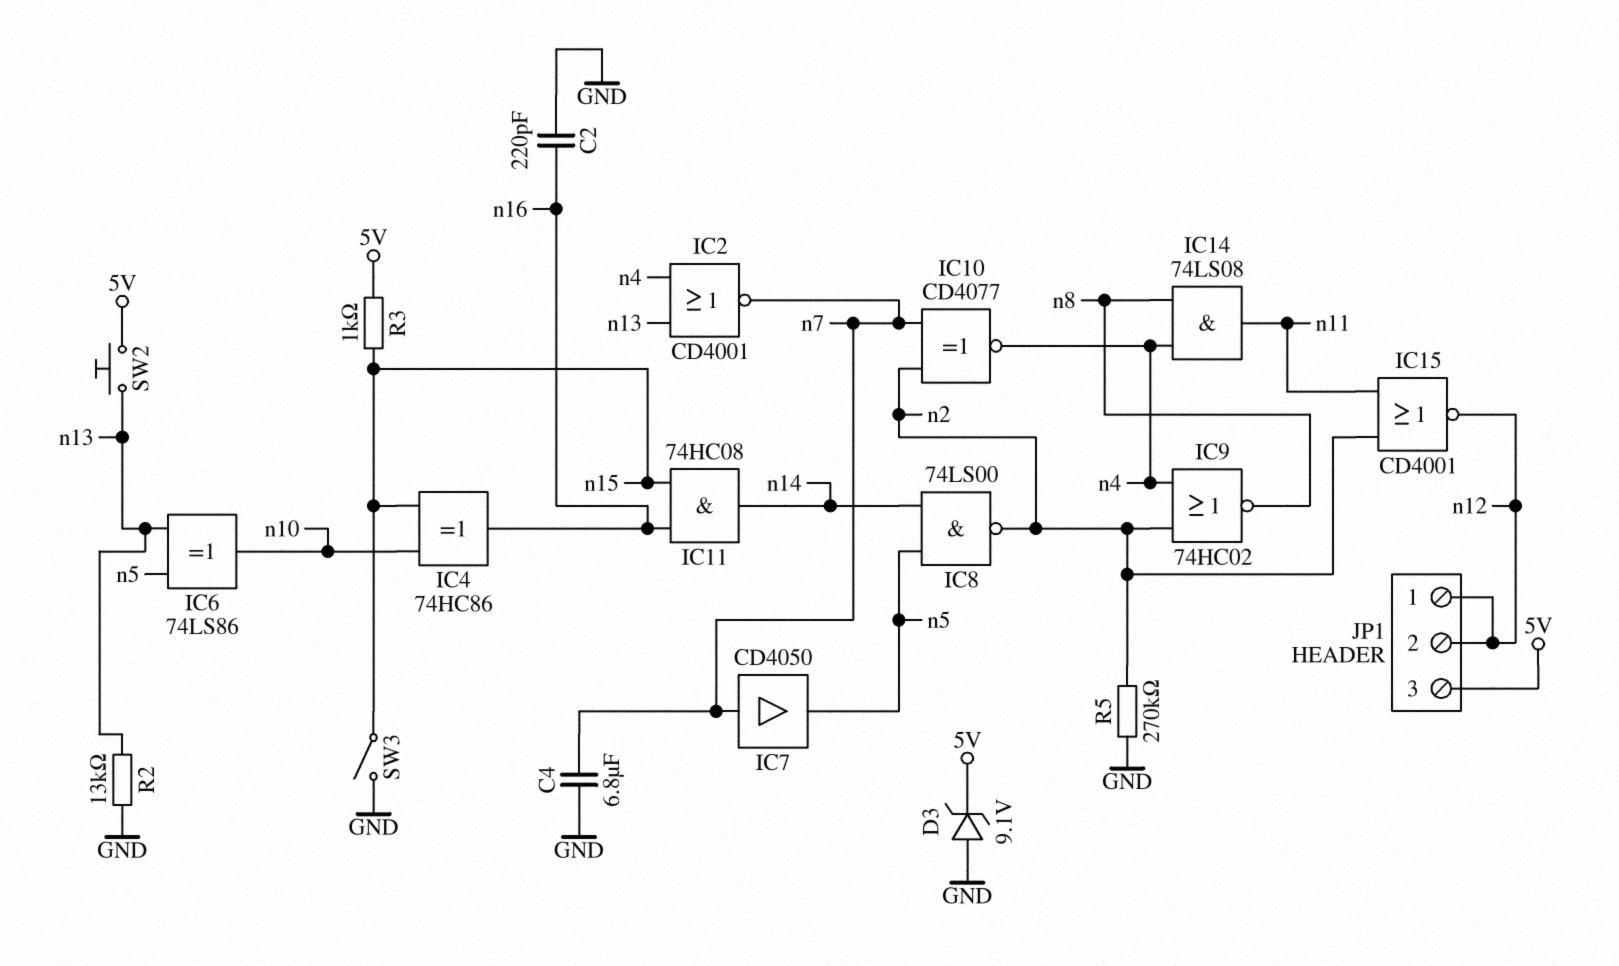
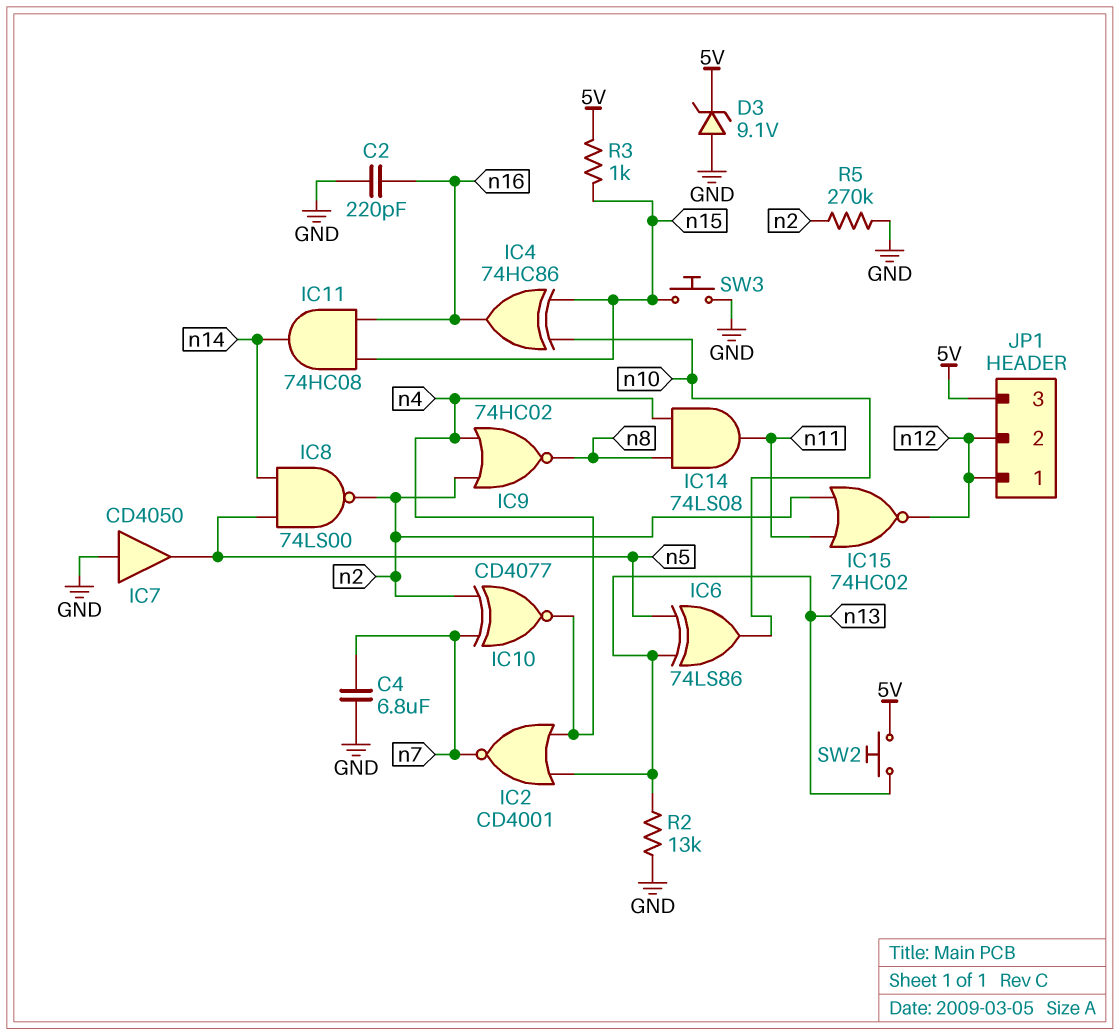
IC7: buffer CD4050 (in n7, out n5) -> buffer CD4050 (in GND, out n5)
IC15: NOR CD4001 (in n2, in n11, out n12) -> NOR 74HC02 (in n2, in n11, out n12)
SW3: switch (GND, n15) -> button (GND, n15)

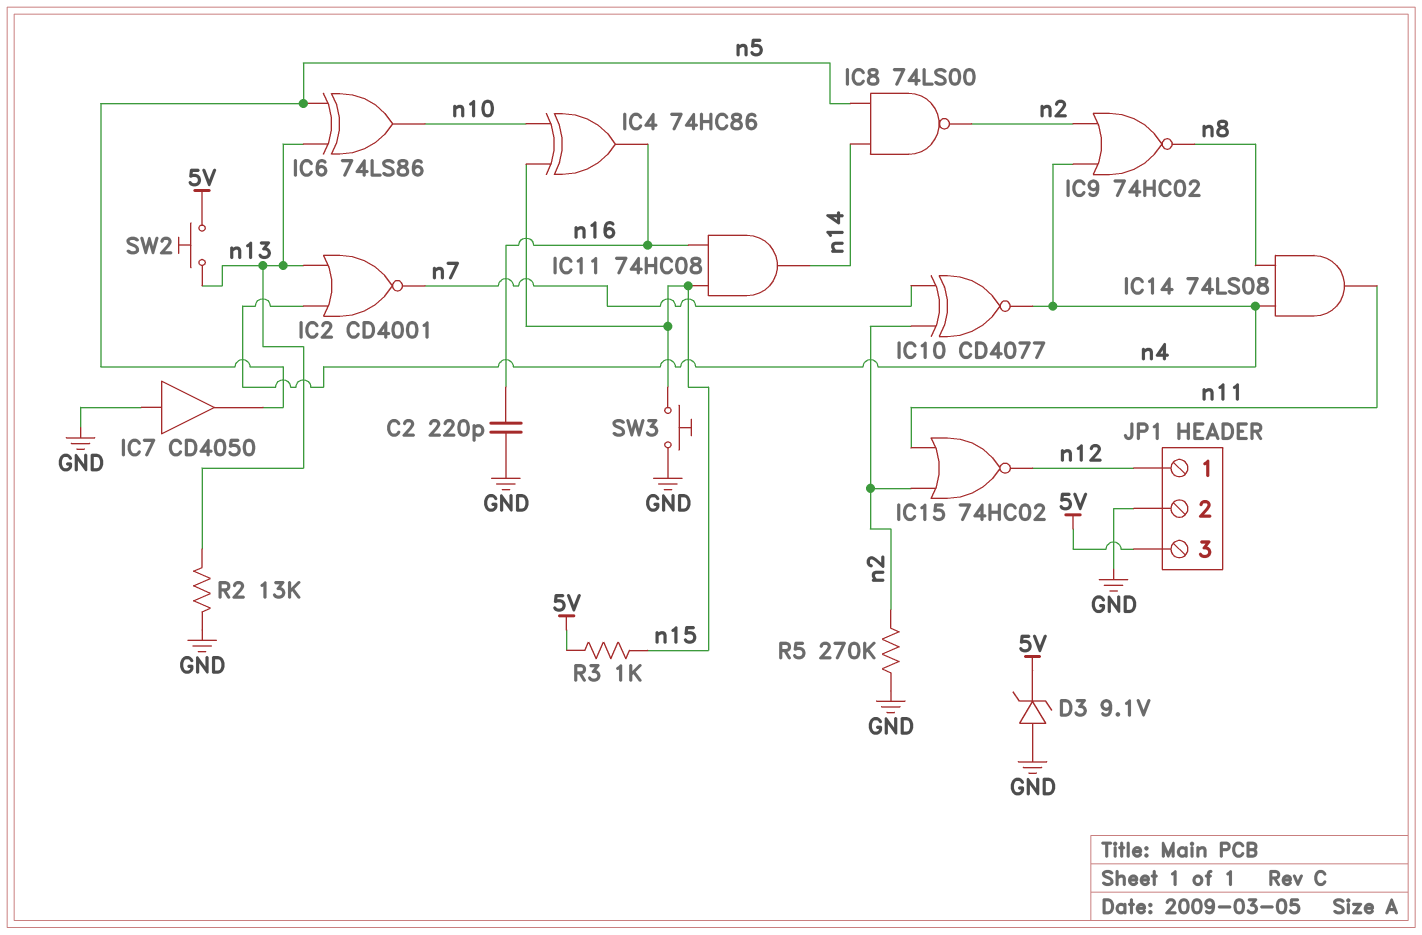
C4: 6.8uF (GND, n7) -> none
JP1 pin 2: n12 -> GND

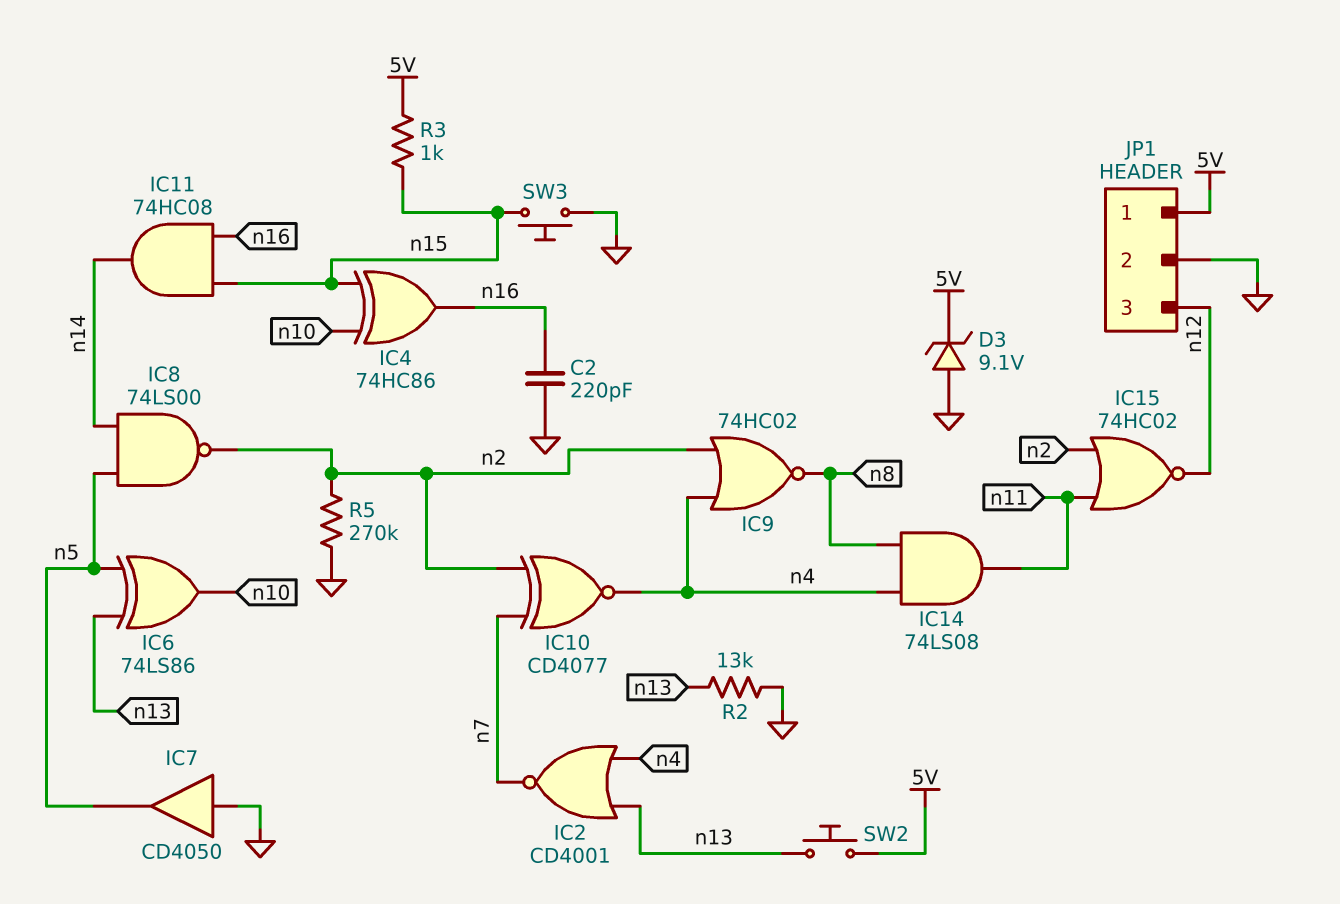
JP1 pin 1: n12 -> 5V
JP1 pin 3: 5V -> n12

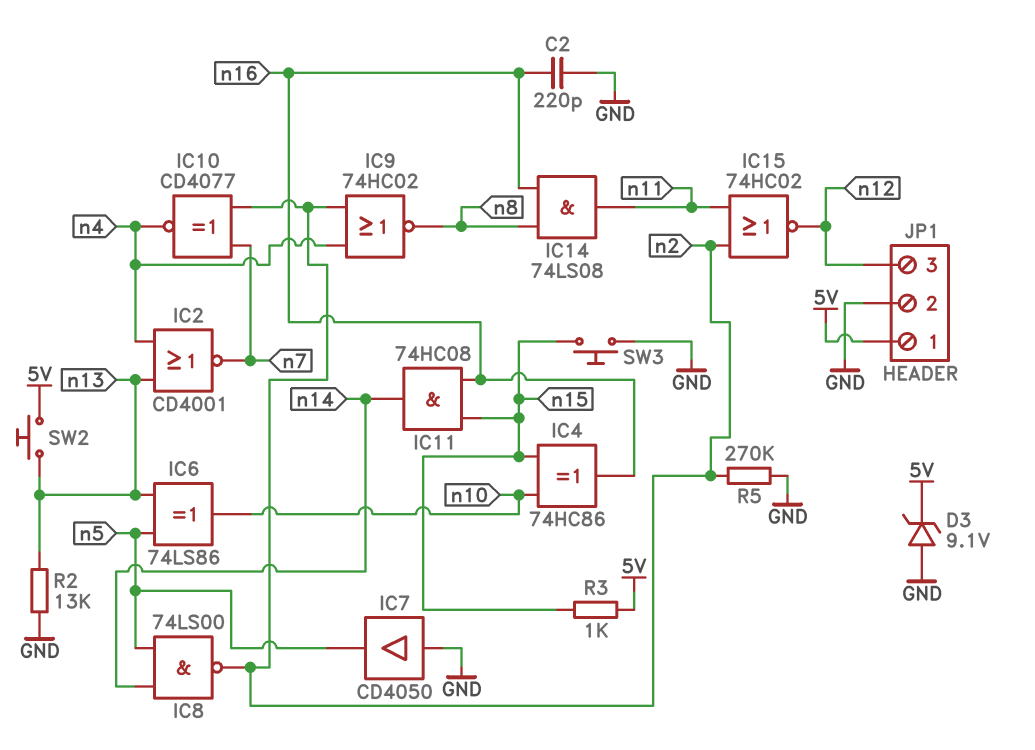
IC14: AND 74LS08 (in n4, in n8, out n11) -> AND 74LS08 (in n8, in n16, out n11)

